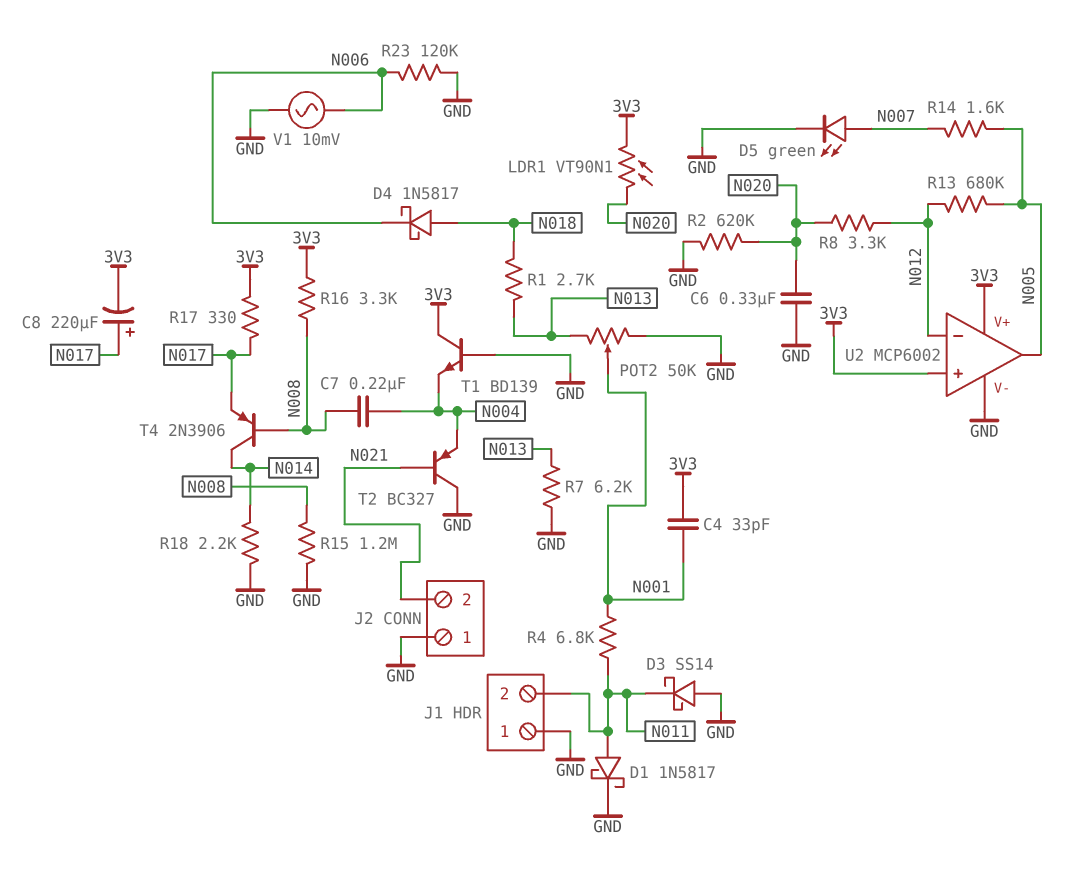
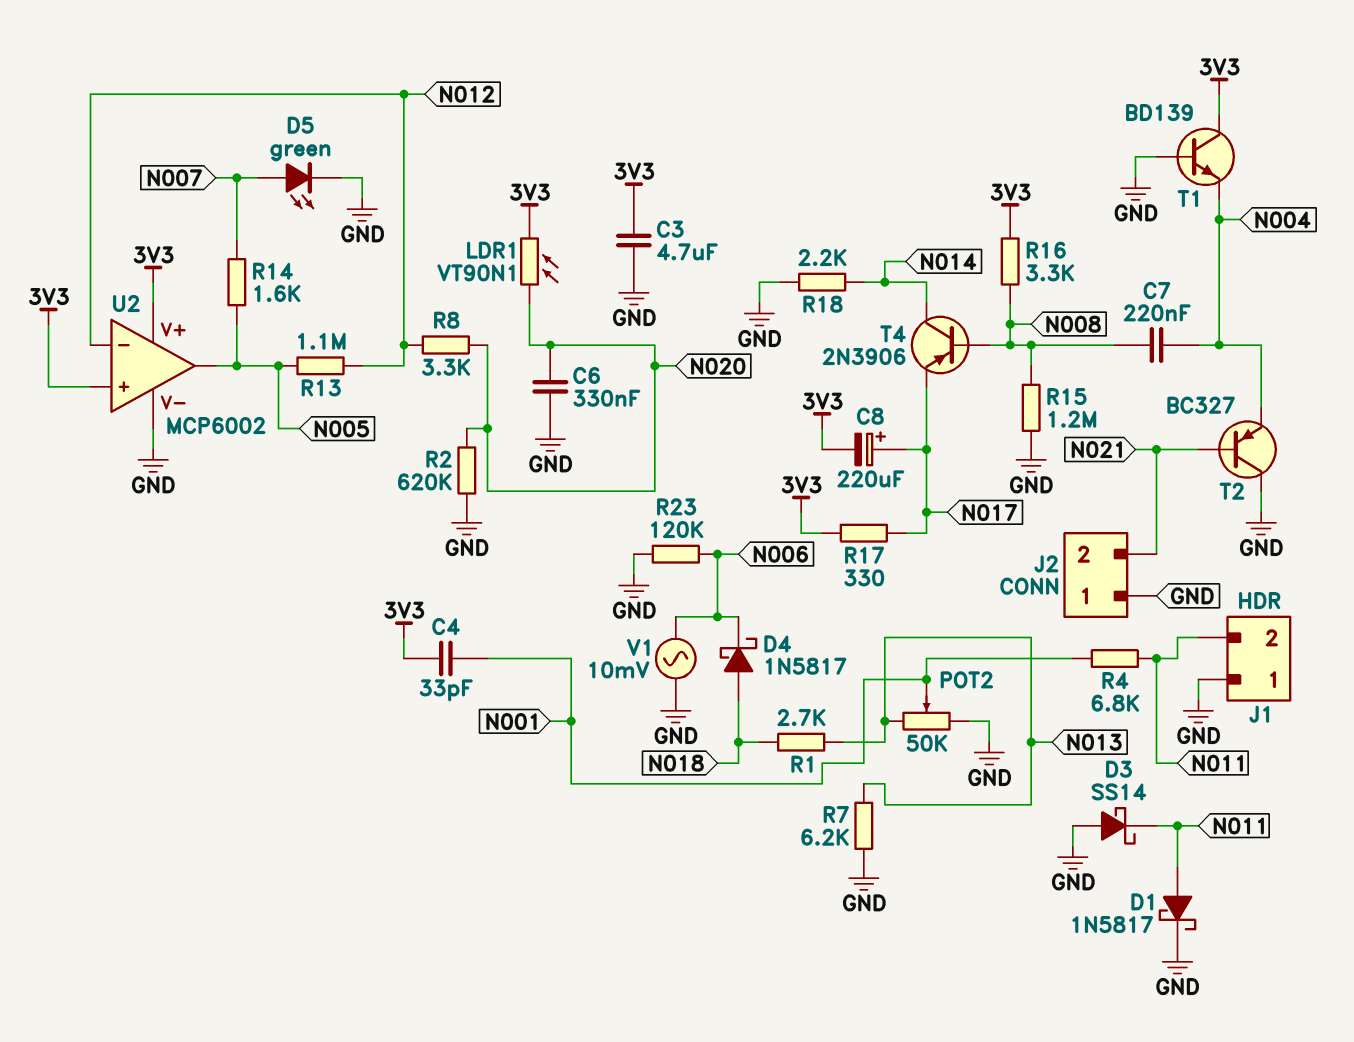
C3: none -> 4.7uF (3V3, GND)
R13: 680k (N005, N012) -> 1.1M (N005, N012)

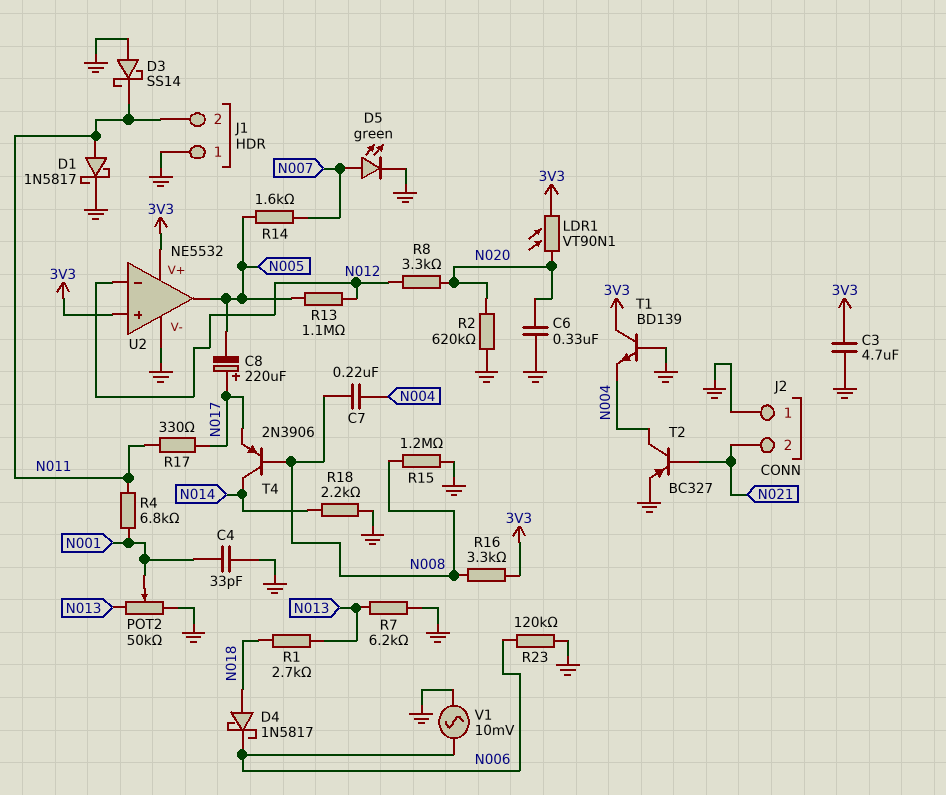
C4: 33pF (3V3, N001) -> 33pF (GND, N001)
C8: 220uF (plus N017, minus 3V3) -> 220uF (plus N017, minus N005)
R17: 330 (3V3, N017) -> 330 (N011, N017)
T2: PNP BC327 (B N021, C GND, E N004) -> PNP BC327 (B N021, C N004, E GND)
U2: MCP6002 -> NE5532

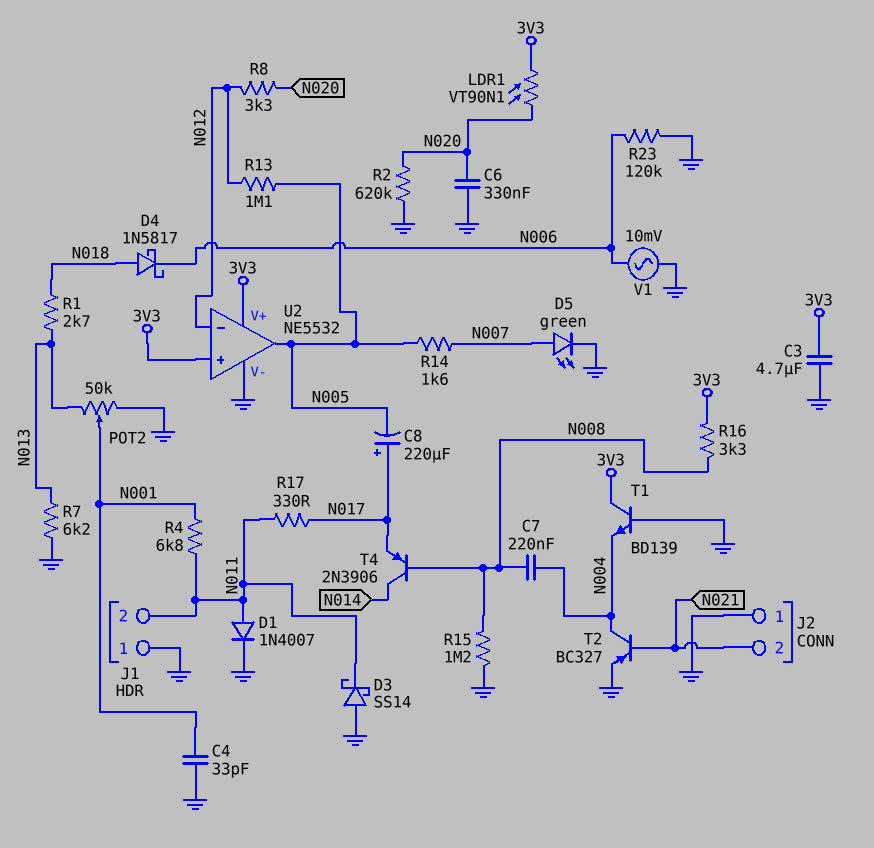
D1: schottky 1N5817 (A N011, K GND) -> diode 1N4007 (A N011, K GND)
R18: 2.2k (GND, N014) -> none

